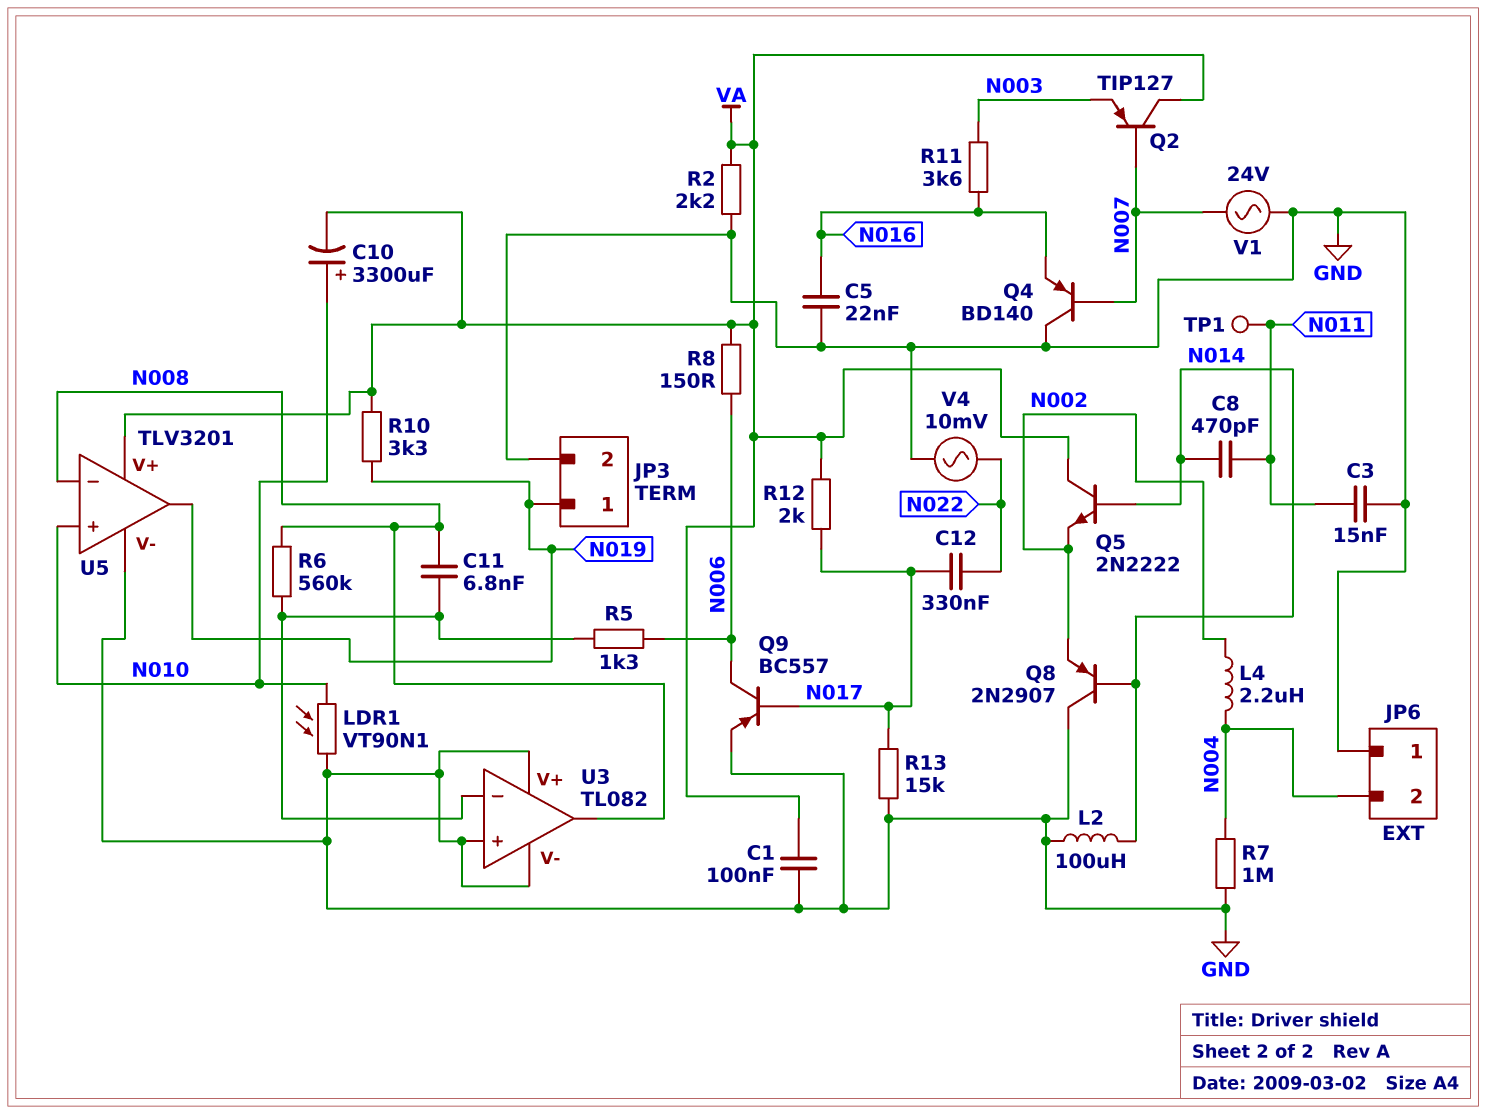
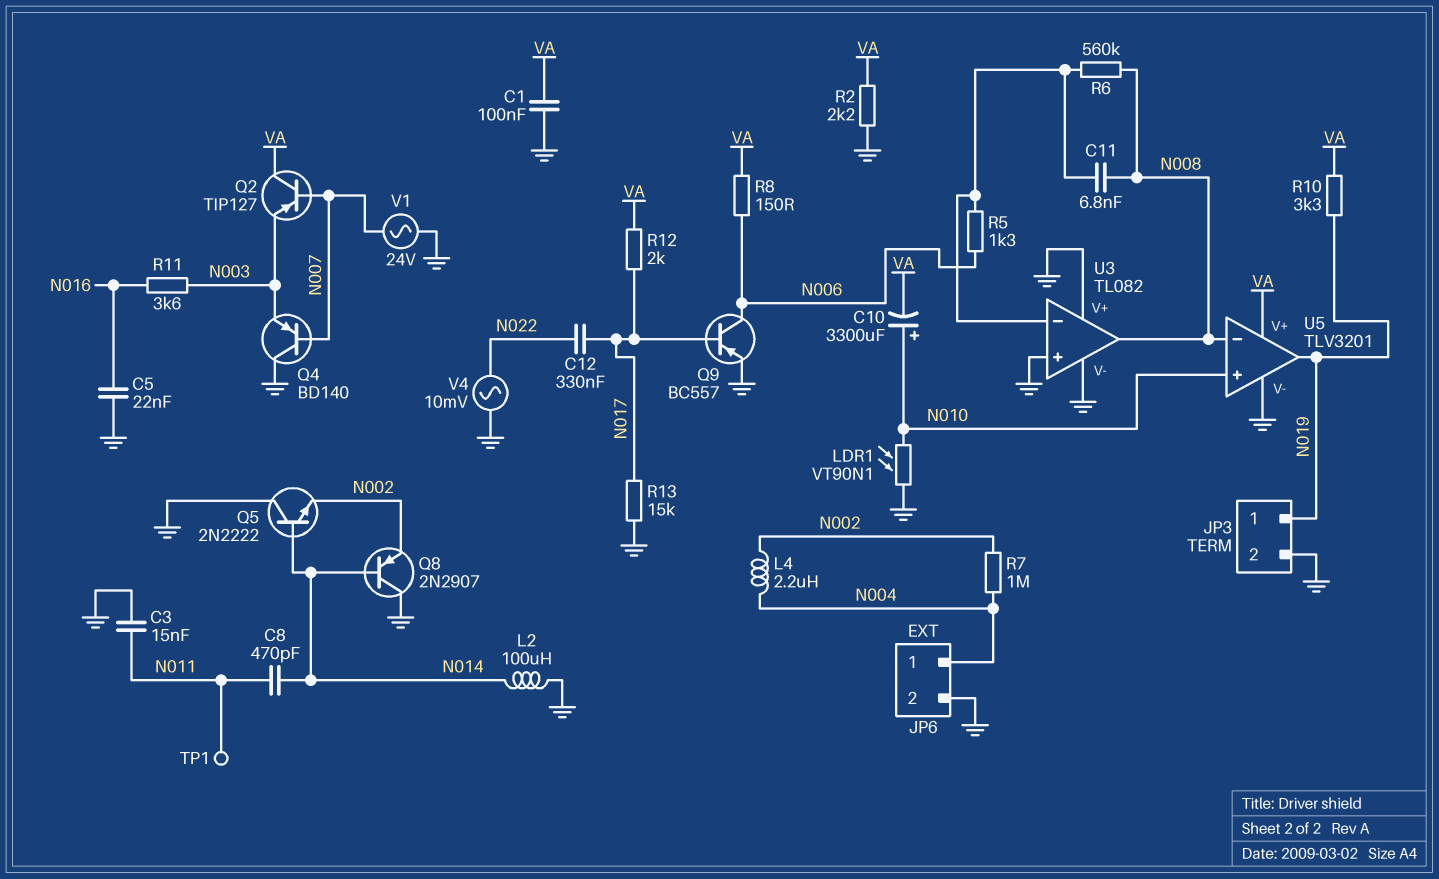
JP6 pin 1: GND -> N004
JP6 pin 2: N004 -> GND
Q4: PNP BD140 (B N007, C GND, E N016) -> PNP BD140 (B N007, C GND, E N003)
Q5: NPN 2N2222 (B N014, C VA, E N002) -> NPN 2N2222 (B N014, C GND, E N002)
R7: 1M (GND, N004) -> 1M (N002, N004)

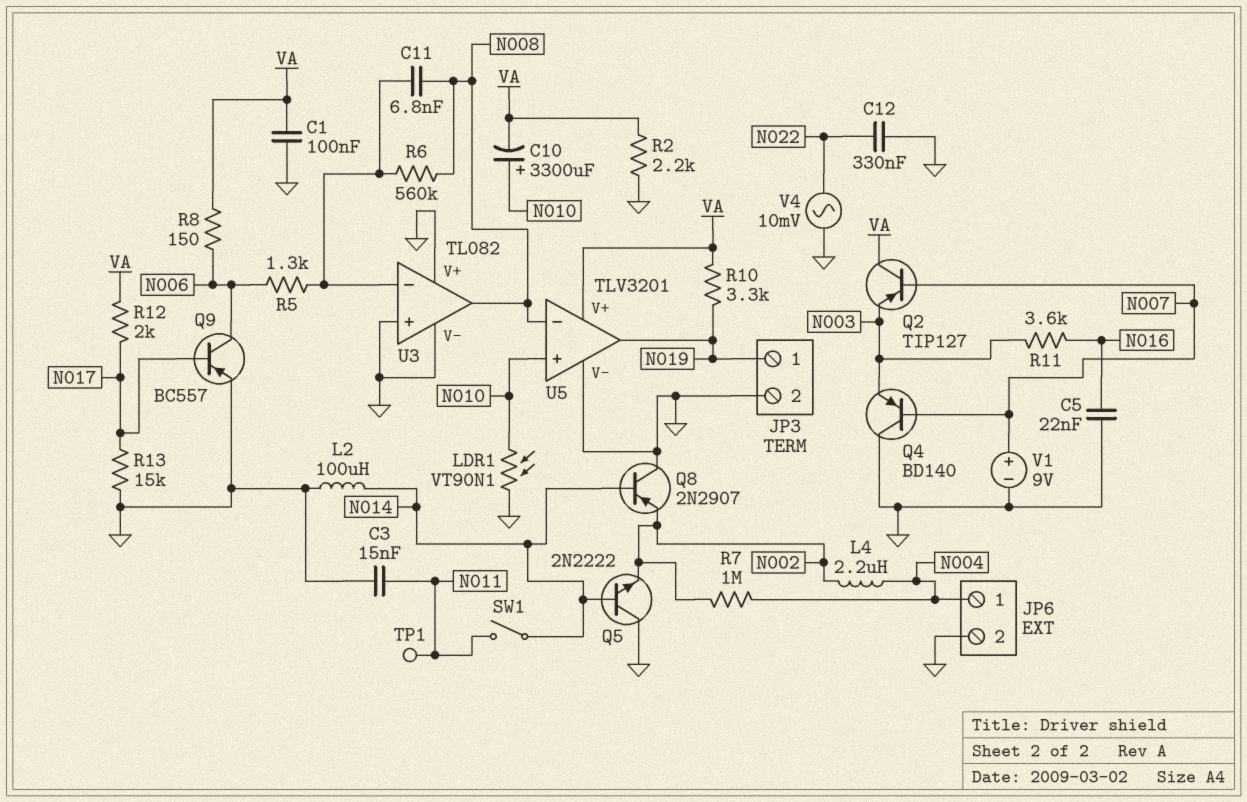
C8: 470pF (N011, N014) -> none
C12: 330nF (N017, N022) -> 330nF (GND, N022)
SW1: none -> switch (N011, N014)
V1: AC 24V (GND, N007) -> 9V (plus N007, minus GND)

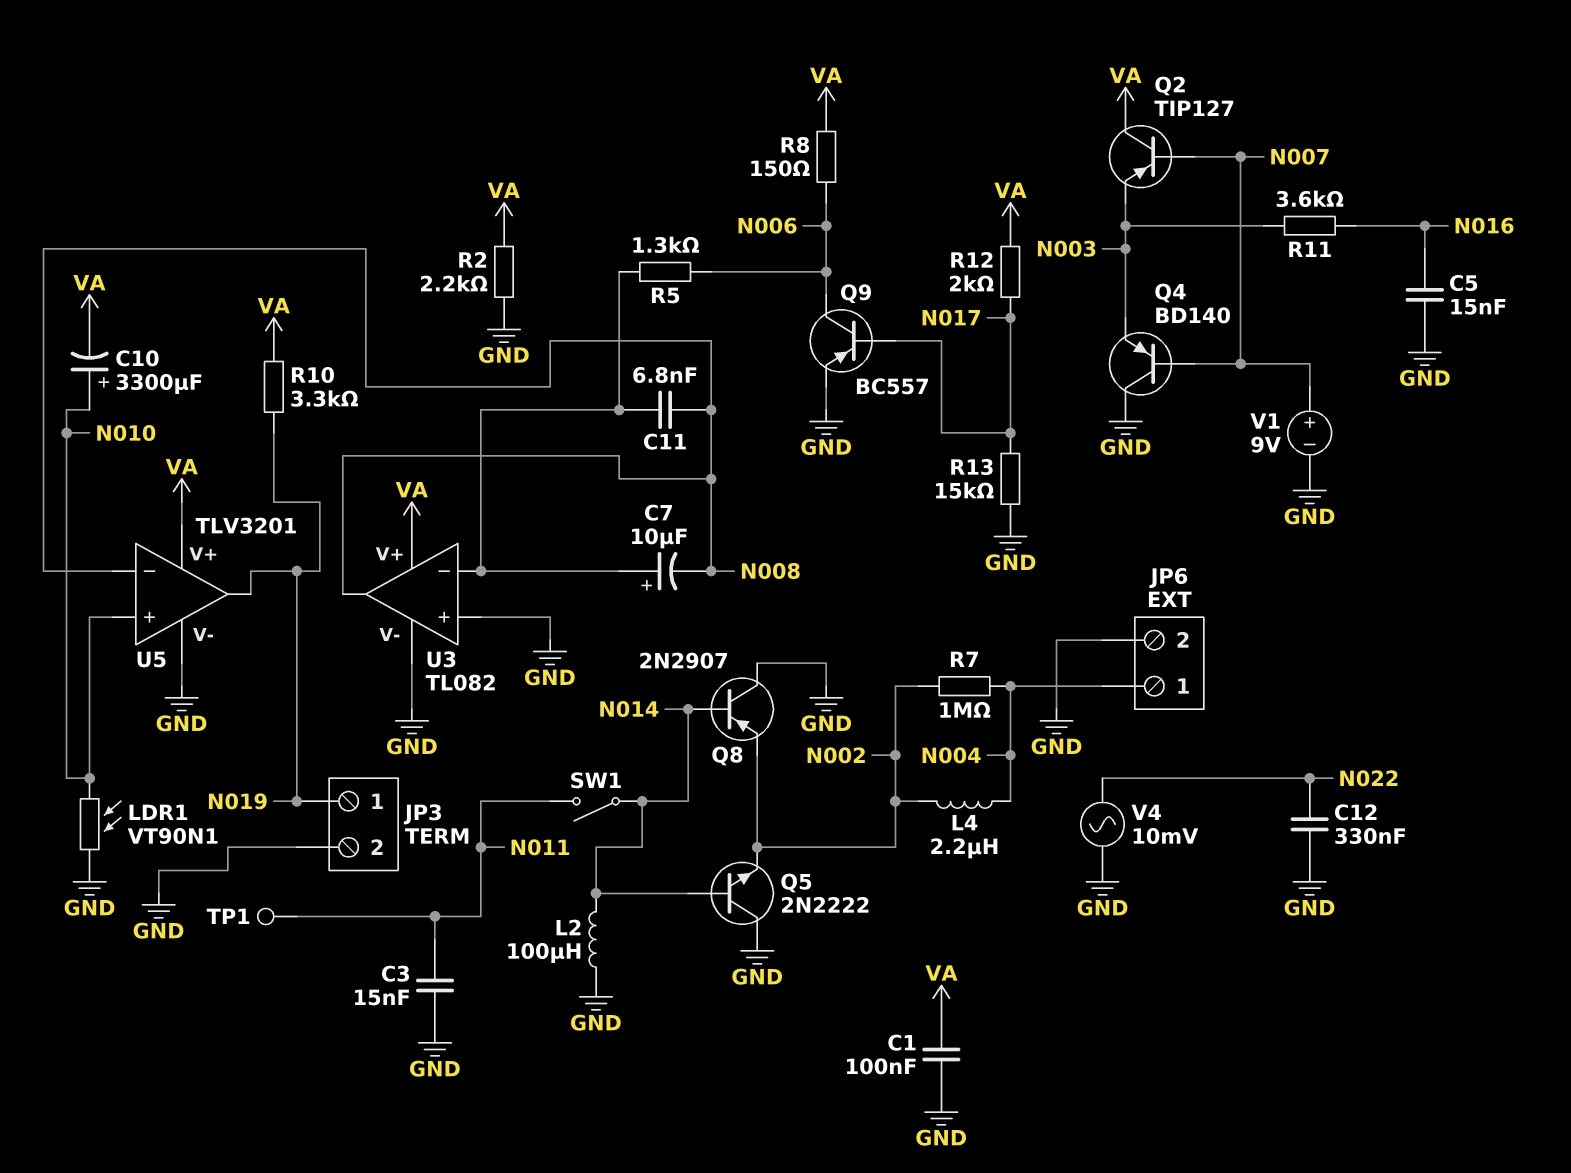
C5: 22nF (GND, N016) -> 15nF (GND, N016)
C7: none -> 10uF (plus U3/in-, minus N008)
R6: 560k (N008, U3/in-) -> none
U3 pin V+: GND -> VA

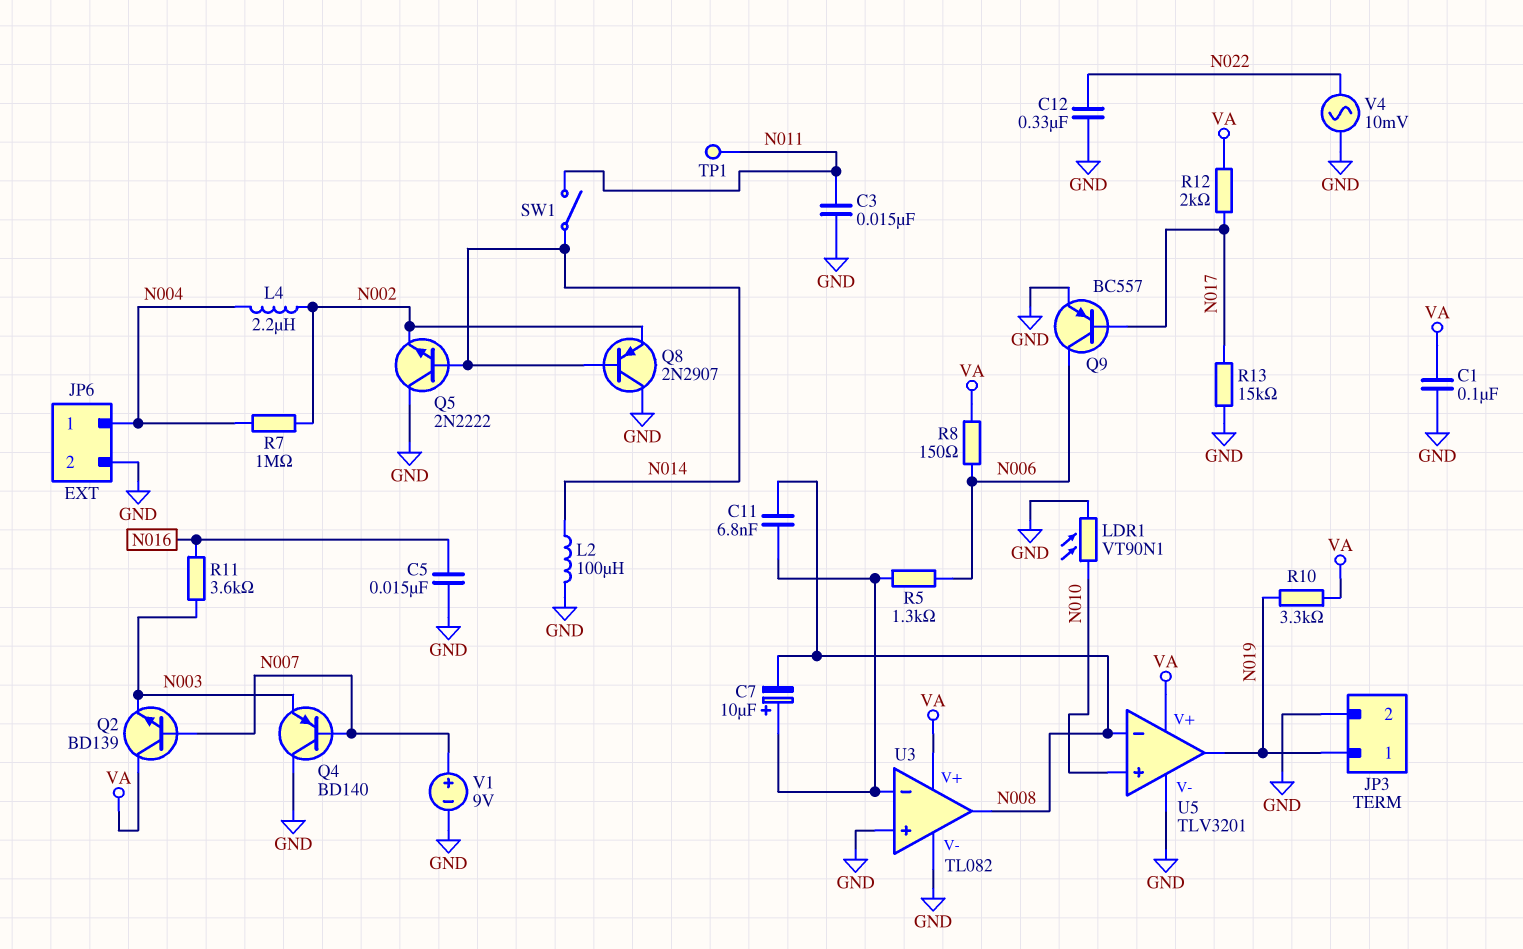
C10: 3300uF (plus N010, minus VA) -> none
Q2: PNP TIP127 (B N007, C VA, E N003) -> NPN BD139 (B N007, C VA, E N003)
R2: 2.2k (GND, VA) -> none

